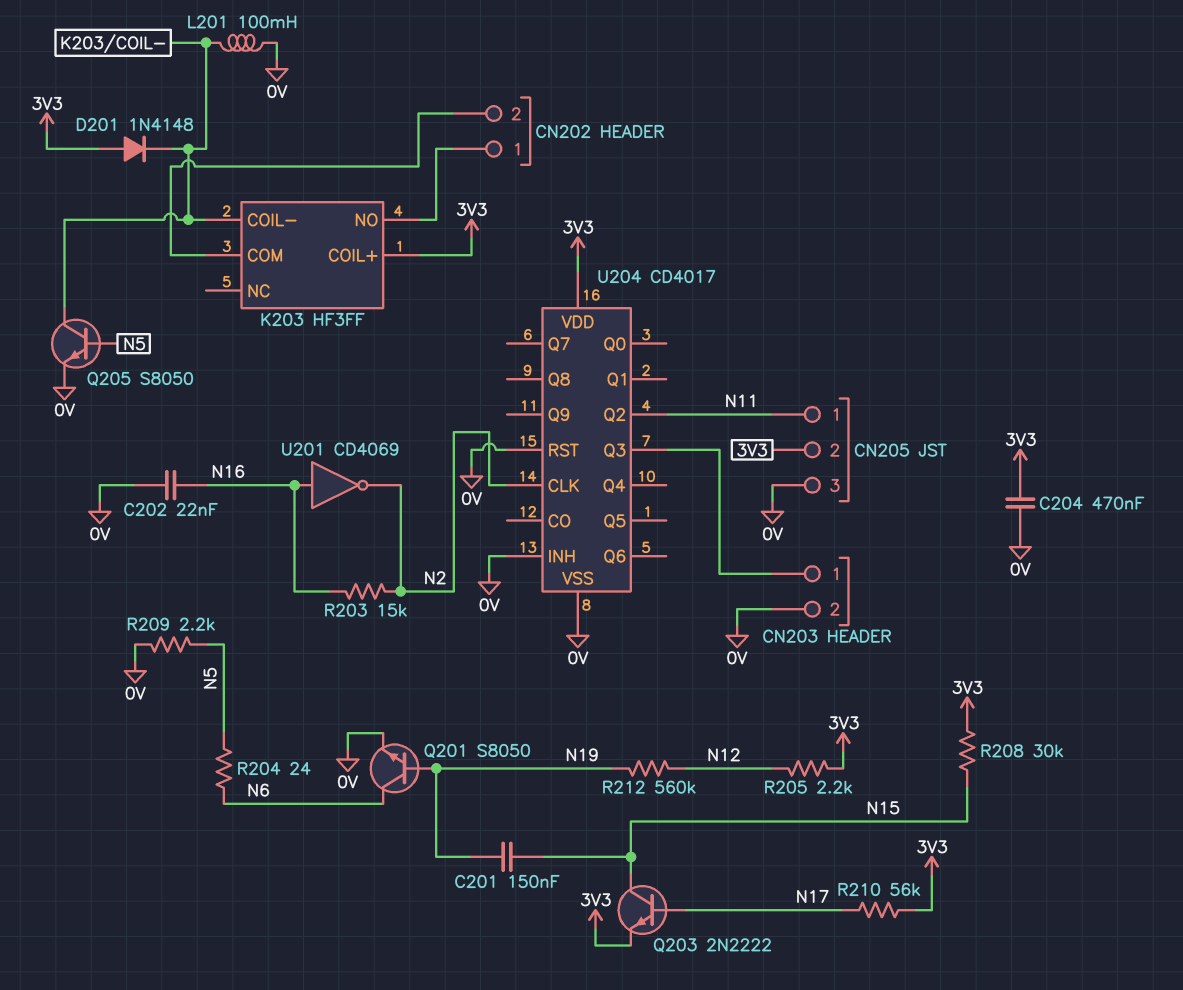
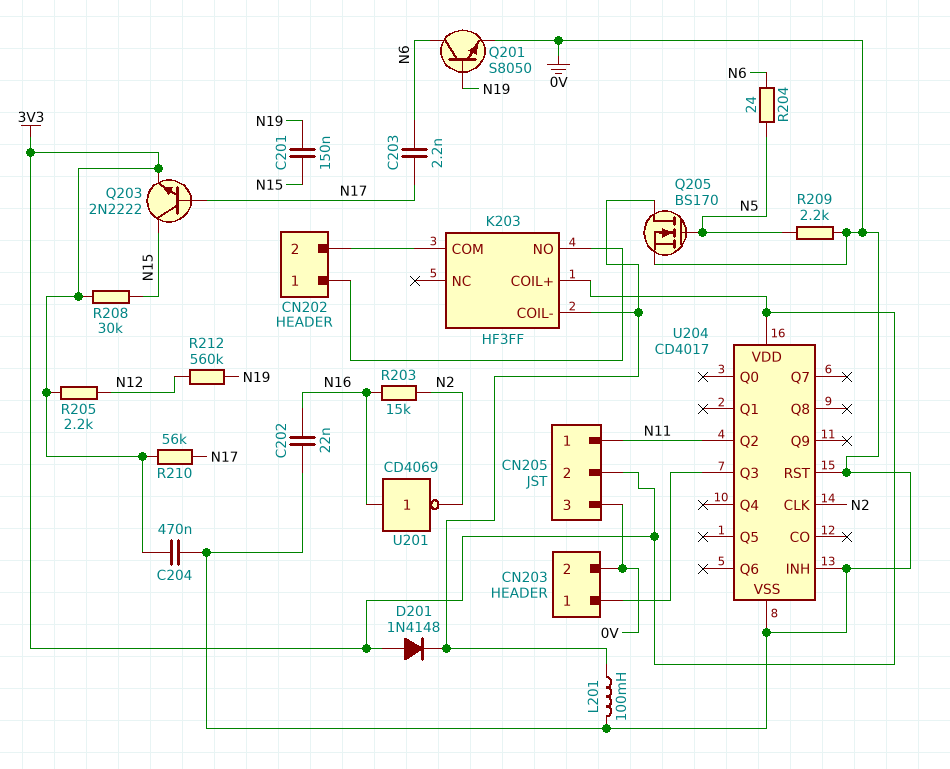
C203: none -> 2.2nF (N6, N17)
Q205: NPN S8050 (B N5, C K203/COIL-, E 0V) -> NMOS BS170 (G N5, D K203/COIL-, S 0V)

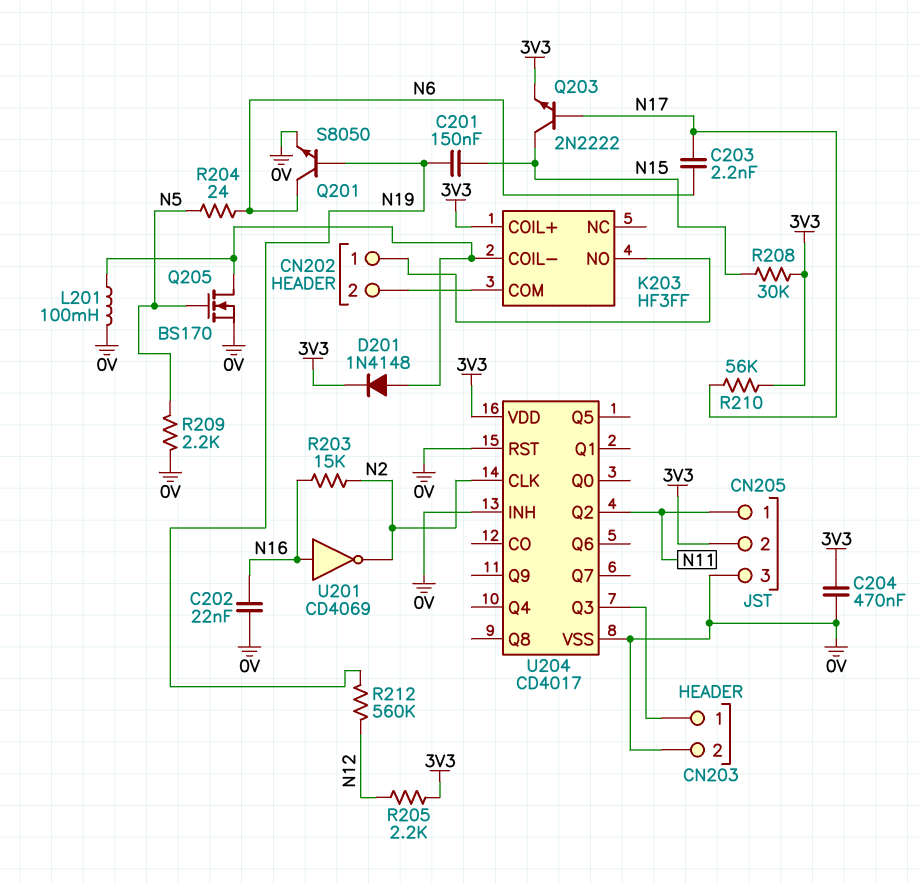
D201: diode 1N4148 (A 3V3, K K203/COIL-) -> diode 1N4148 (A K203/COIL-, K 3V3)

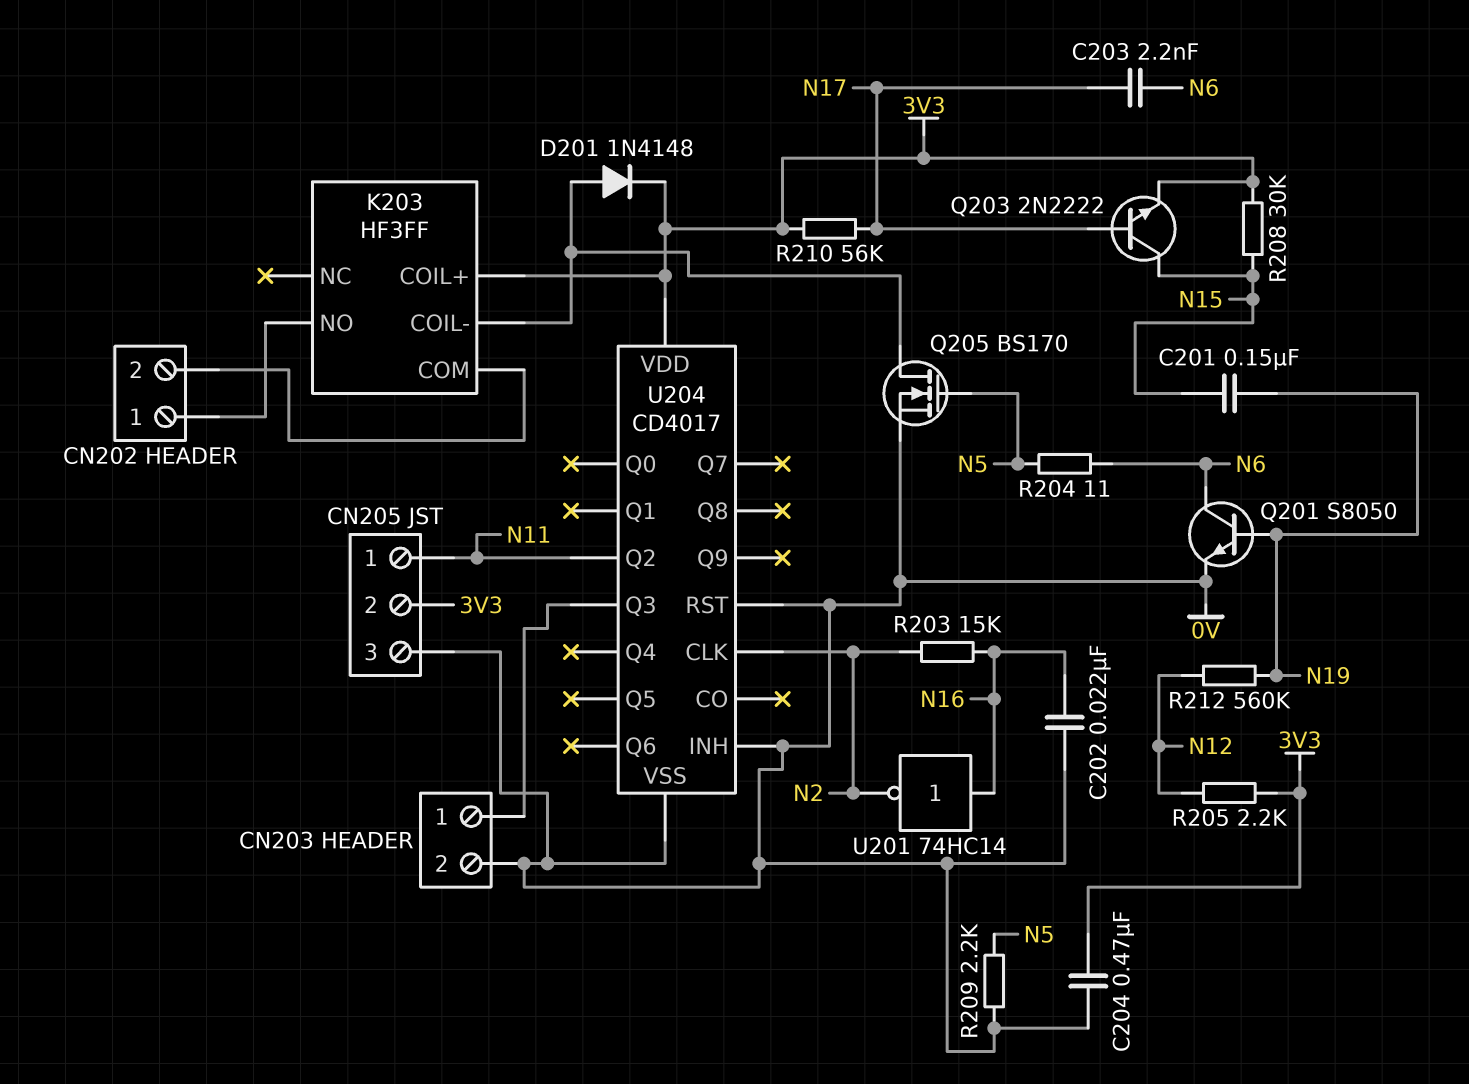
L201: 100mH (0V, K203/COIL-) -> none
R204: 24 (N5, N6) -> 11 (N5, N6)
U201: NOT CD4069 (in N16, out N2) -> NOT 74HC14 (in N16, out N2)

